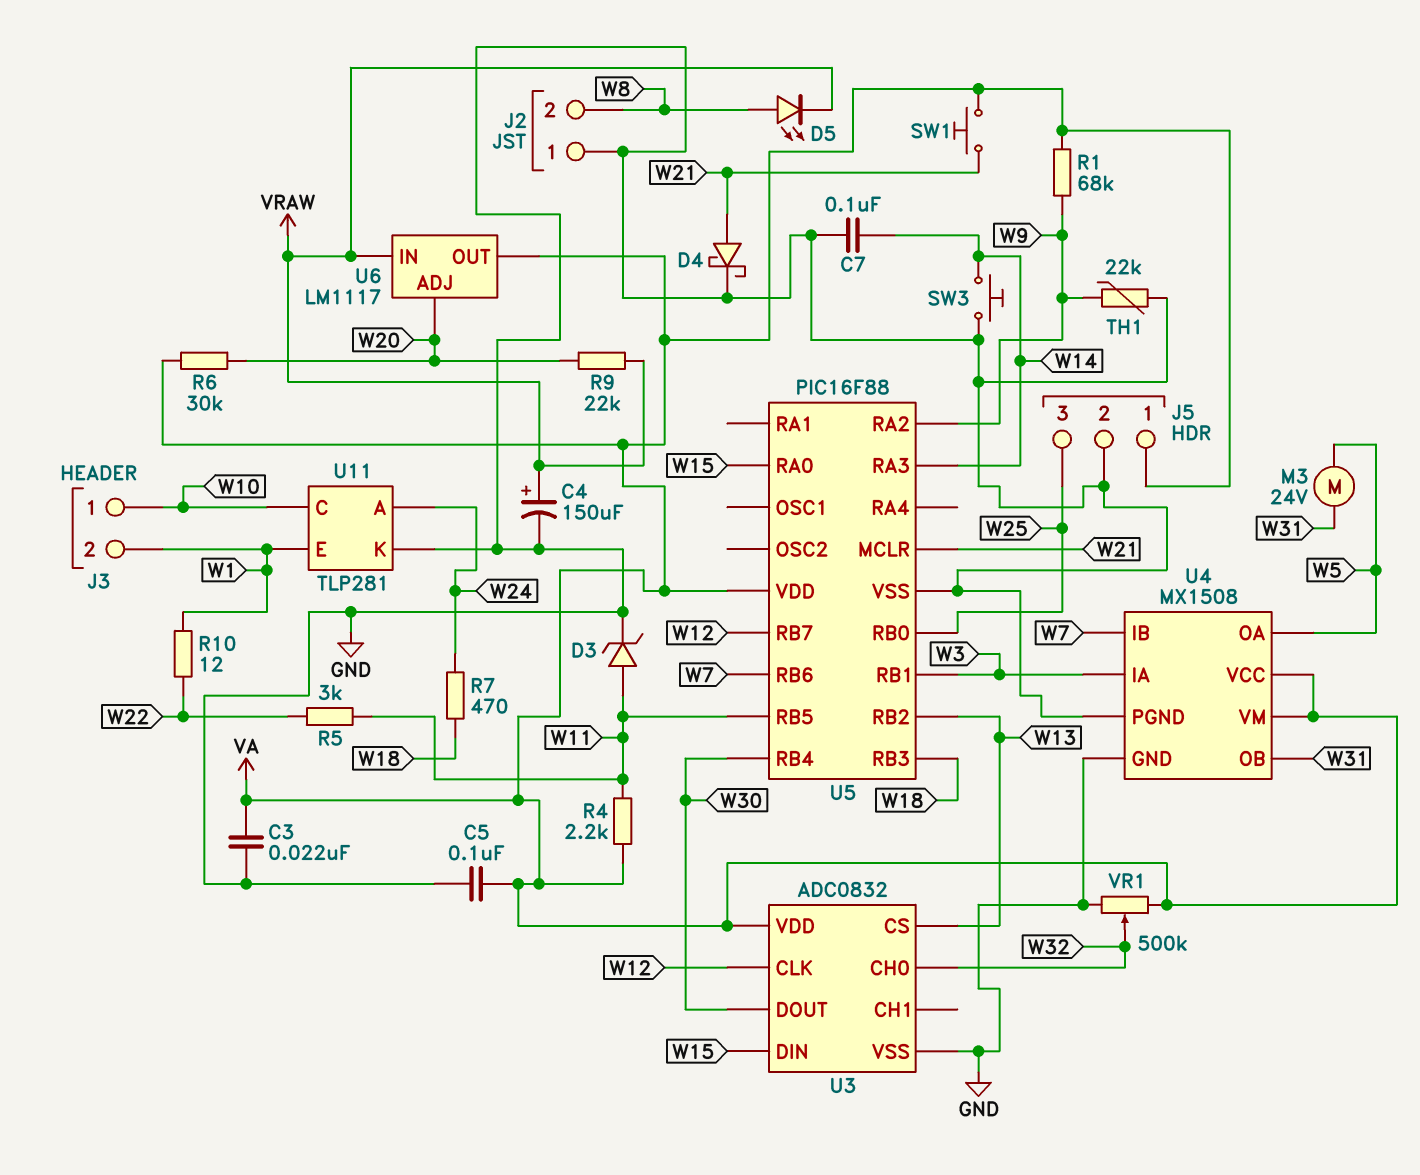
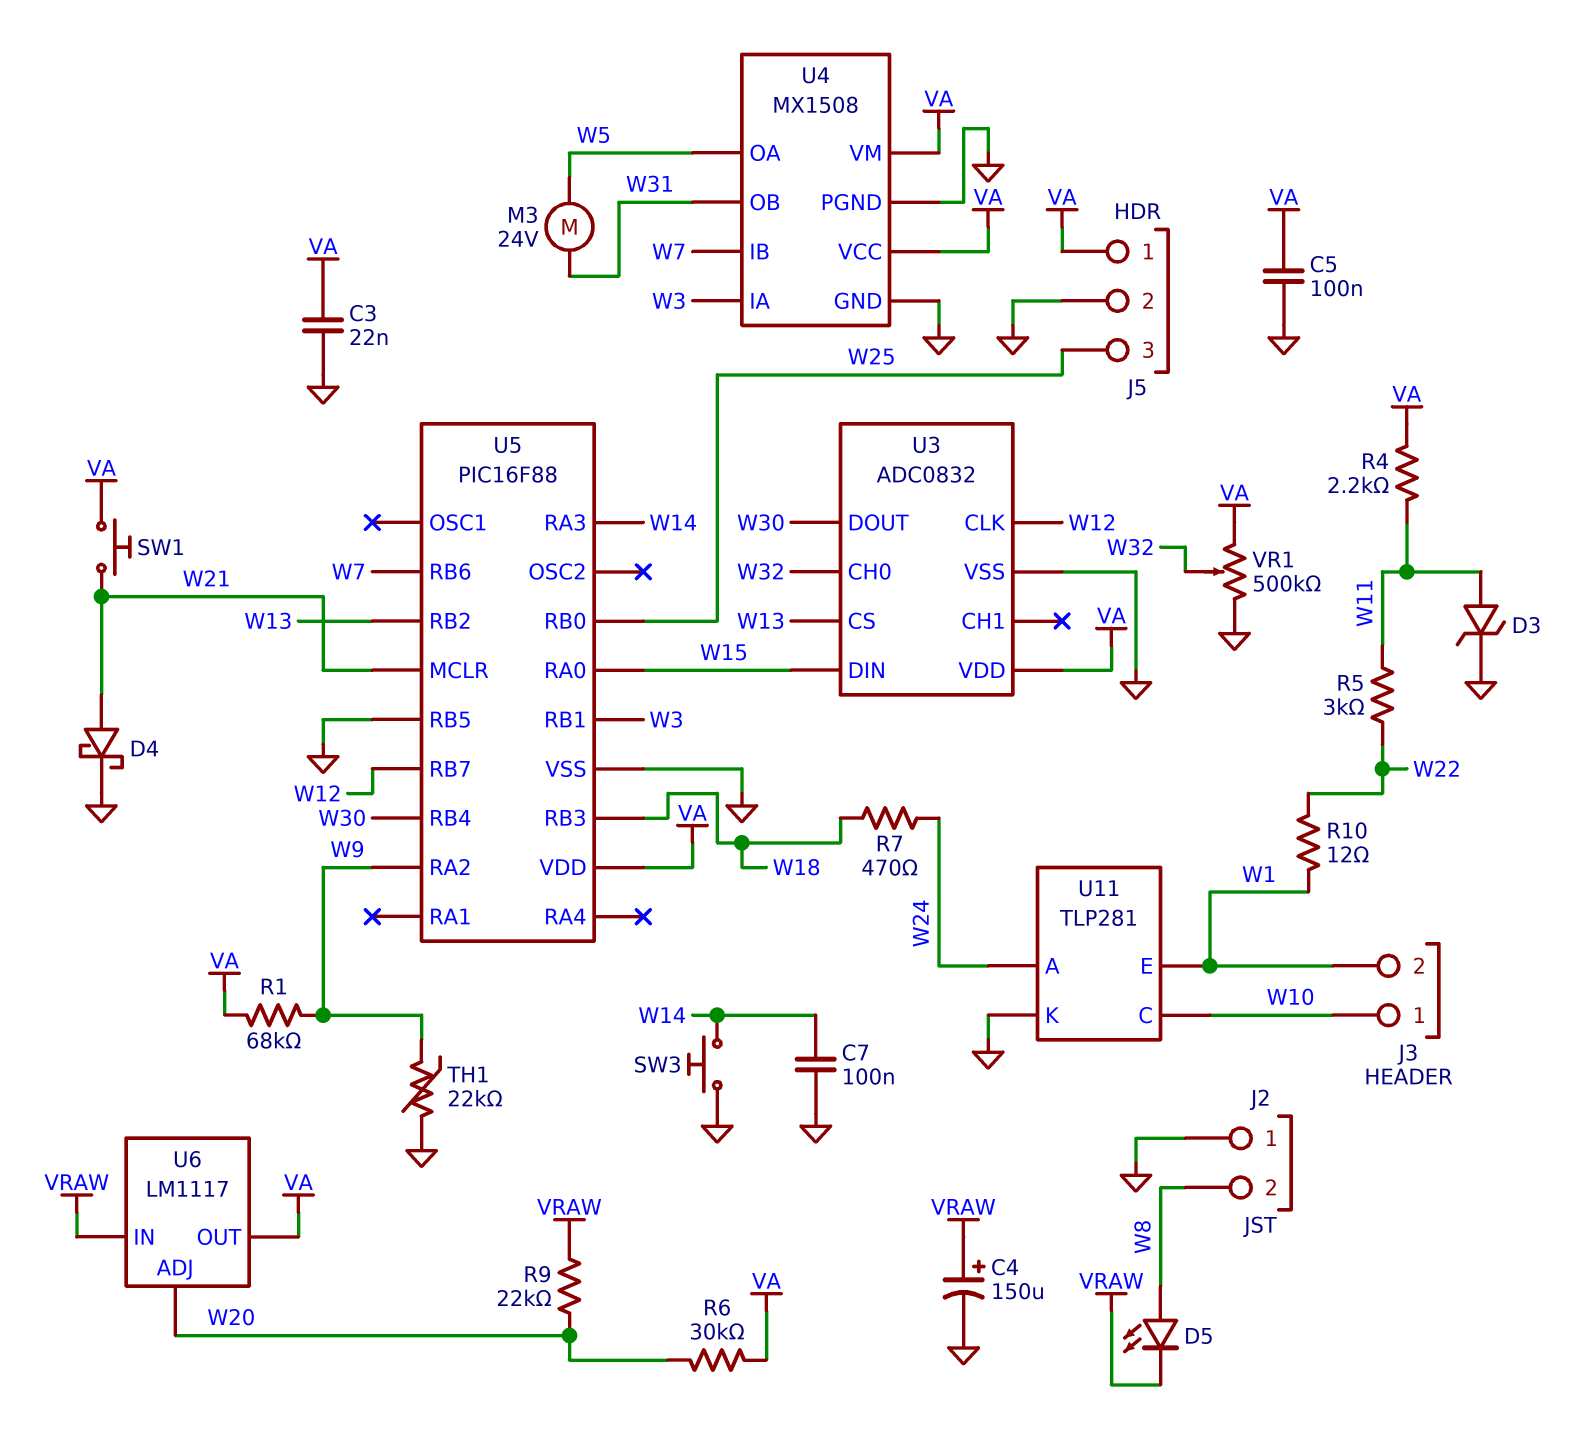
U5 pin RB5: W11 -> GND

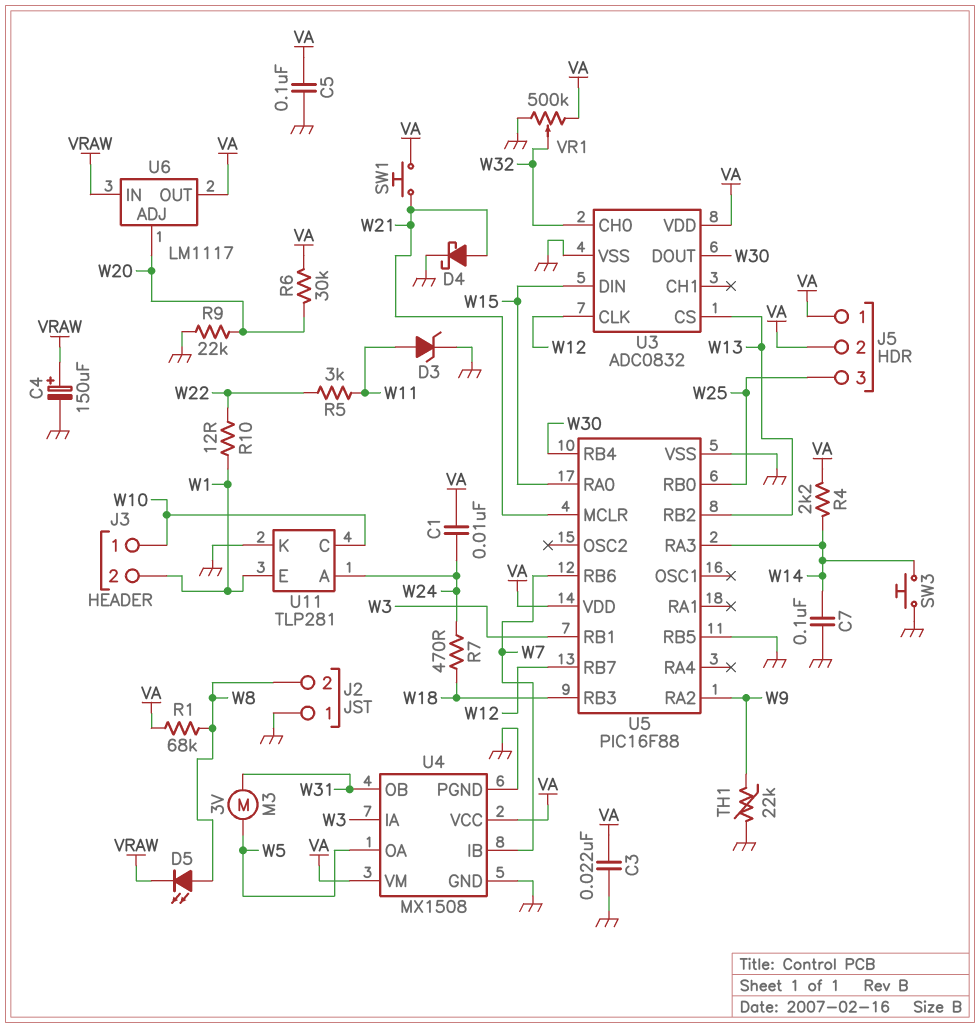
C1: none -> 10nF (VA, W24)
J5 pin 2: GND -> VA
M3: motor 24V (W5, W31) -> motor 3V (W5, W31)
R1: 68k (VA, W9) -> 68k (VA, W8)
R4: 2.2k (VA, W11) -> 2.2k (VA, W14)
R9: 22k (VRAW, W20) -> 22k (GND, W20)

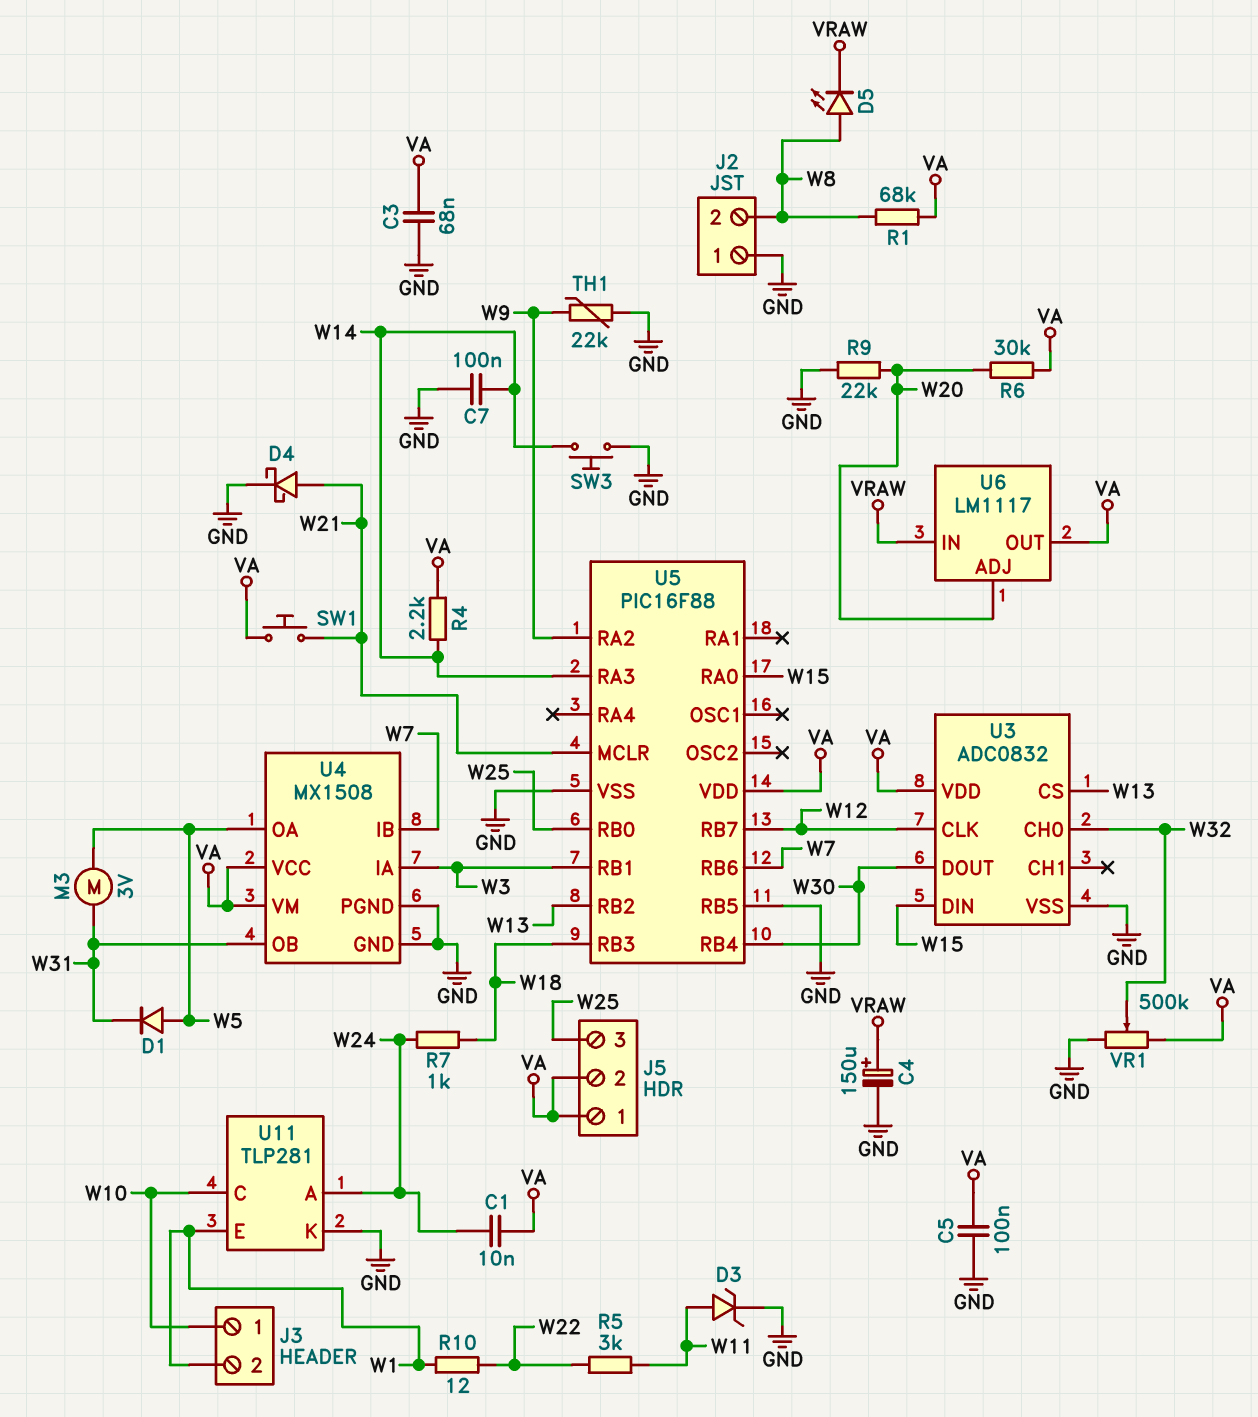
C3: 22nF (GND, VA) -> 68nF (GND, VA)
D1: none -> diode (A W5, K W31)
R7: 470 (W18, W24) -> 1k (W18, W24)

